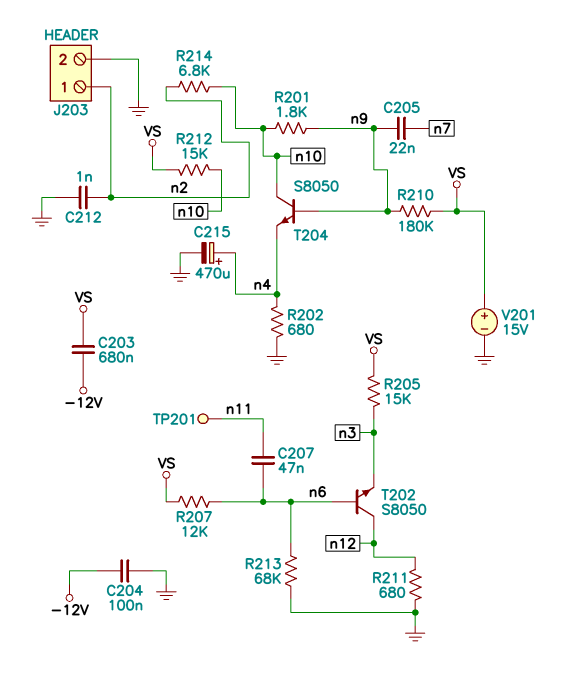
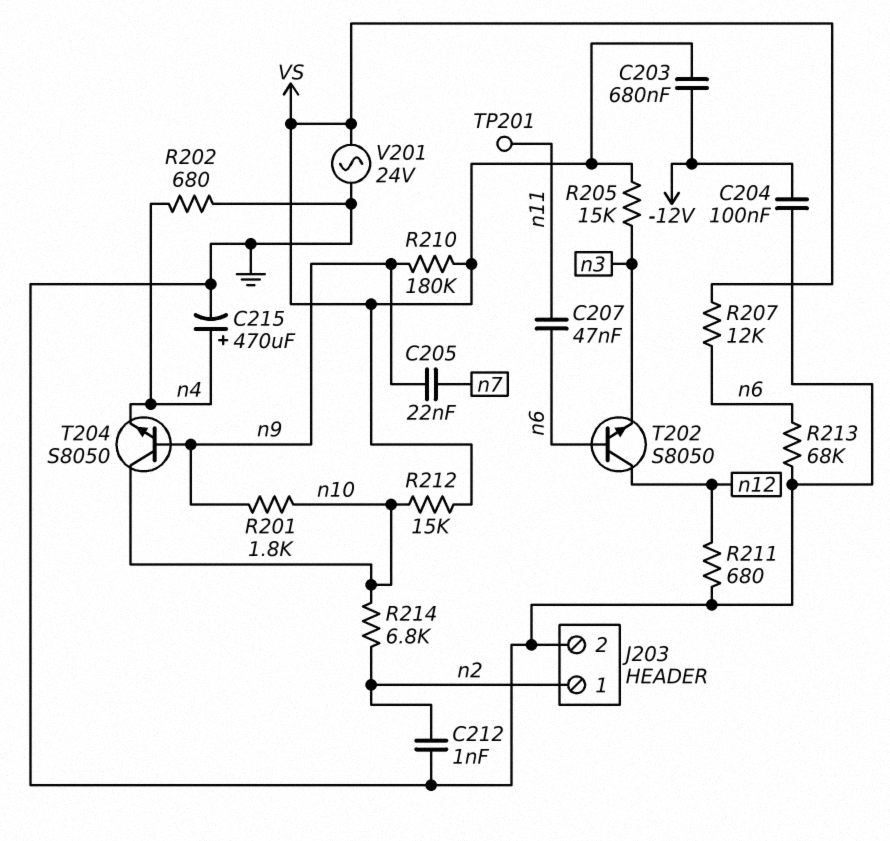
V201: 15V (plus VS, minus GND) -> AC 24V (GND, VS)

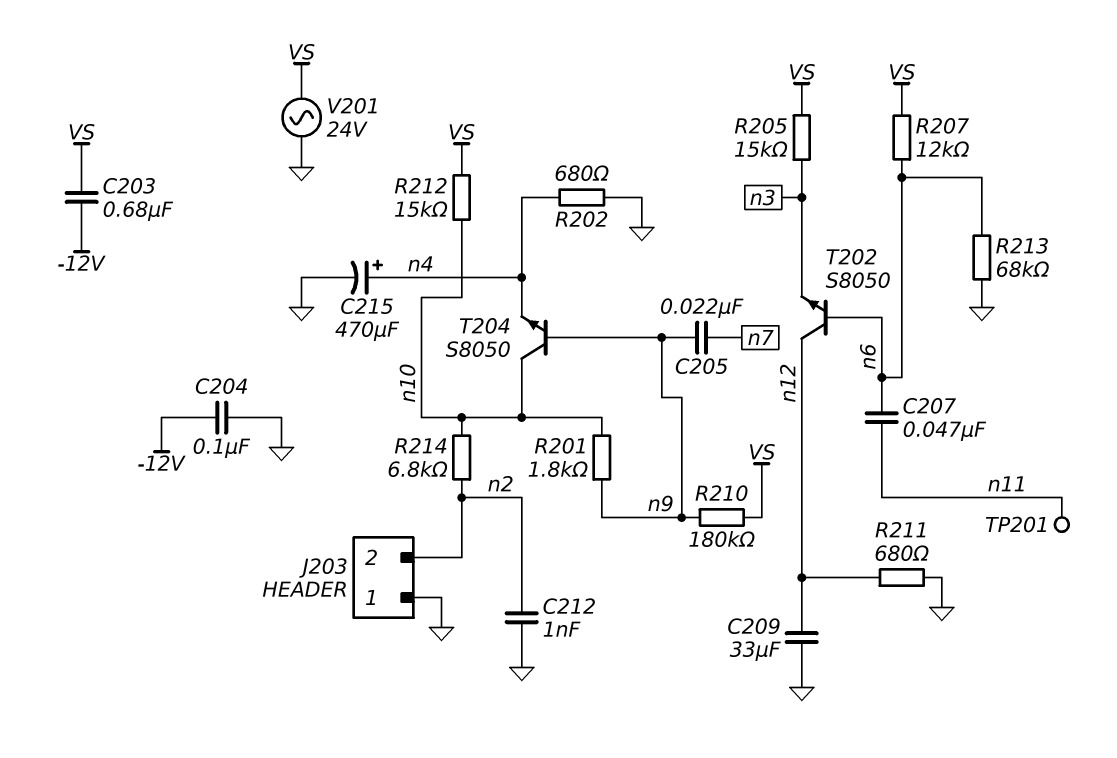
C209: none -> 33uF (GND, n12)
J203 pin 1: n2 -> GND
J203 pin 2: GND -> n2

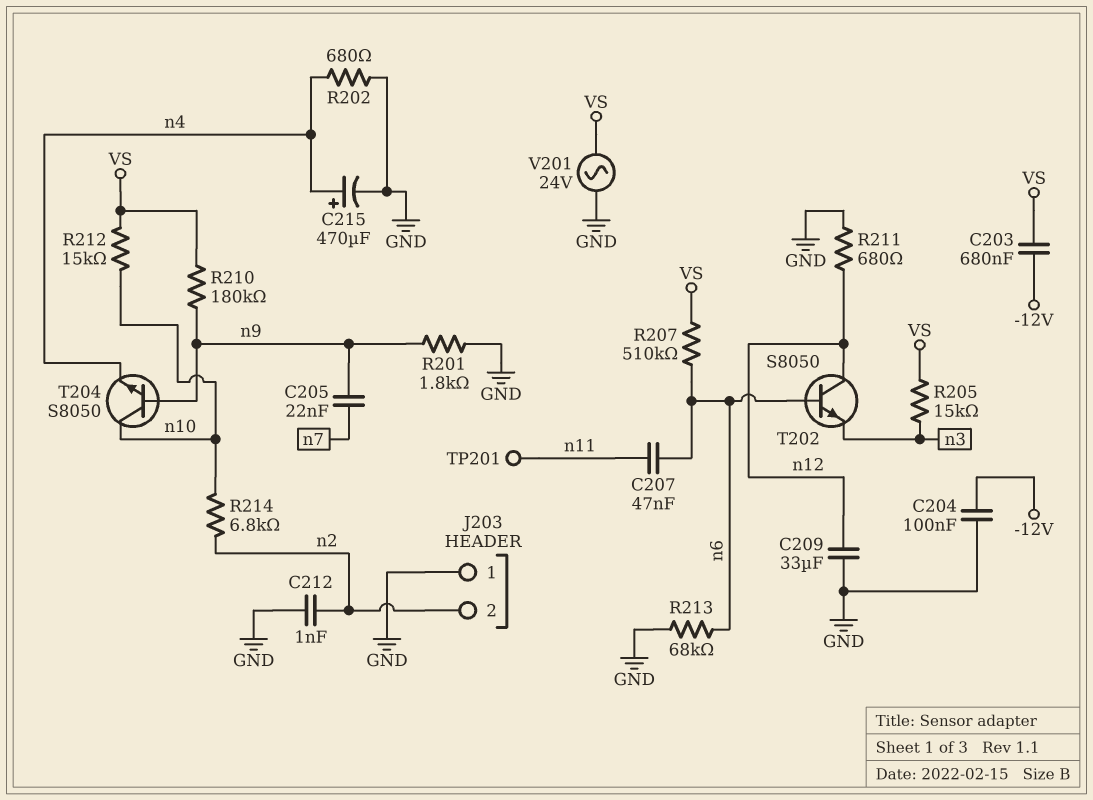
R201: 1.8k (n9, n10) -> 1.8k (GND, n9)
R207: 12k (VS, n6) -> 510k (VS, n6)

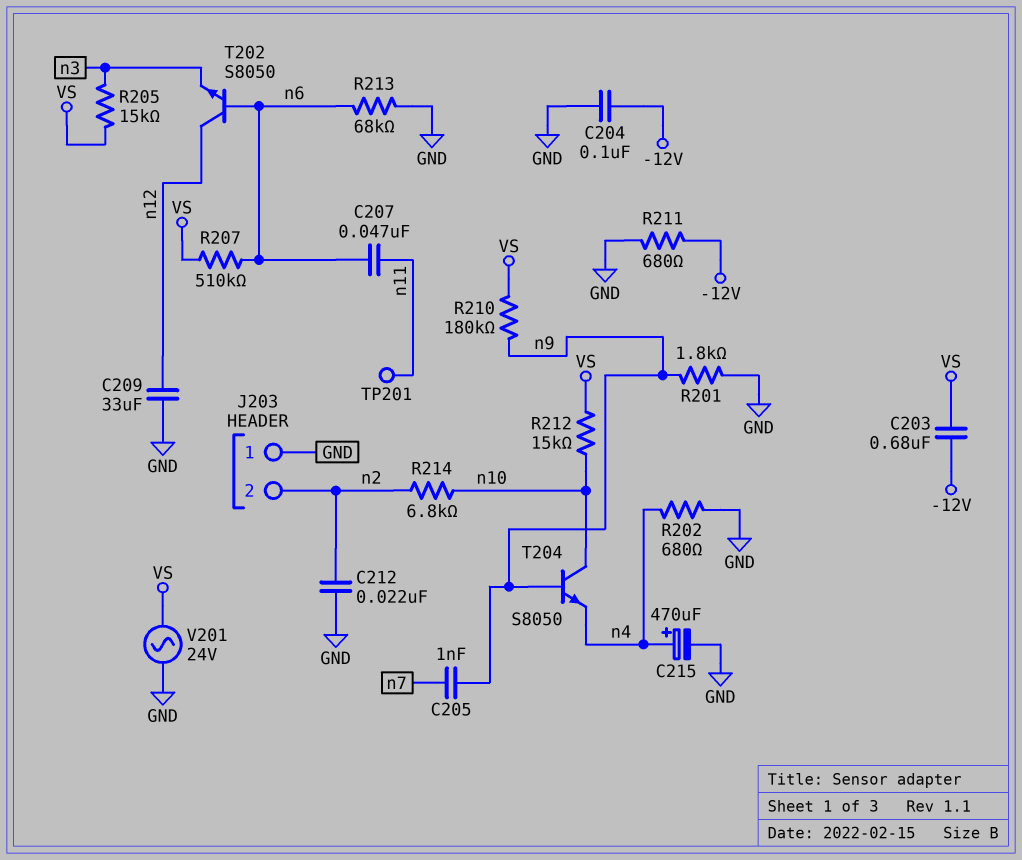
C205: 22nF (n7, n9) -> 1nF (n7, n9)
C212: 1nF (GND, n2) -> 22nF (GND, n2)
R211: 680 (GND, n12) -> 680 (-12V, GND)

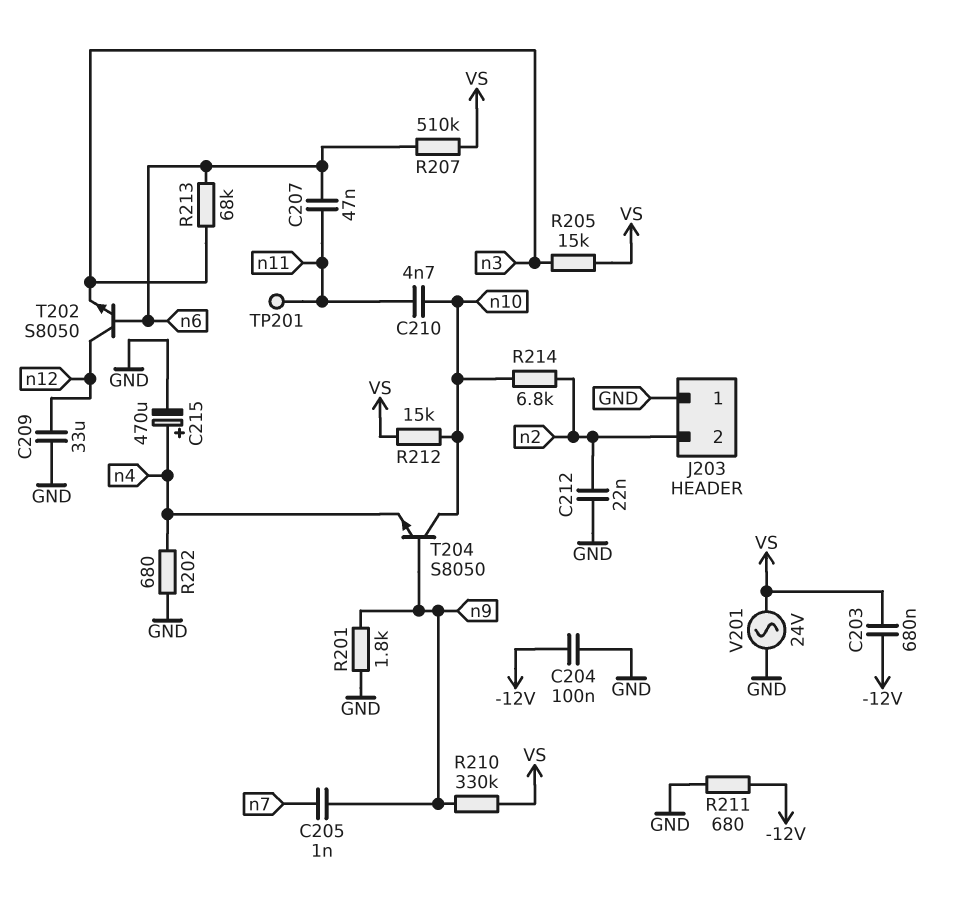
C210: none -> 4.7nF (n10, n11)
R210: 180k (VS, n9) -> 330k (VS, n9)
R213: 68k (GND, n6) -> 68k (n3, n6)

